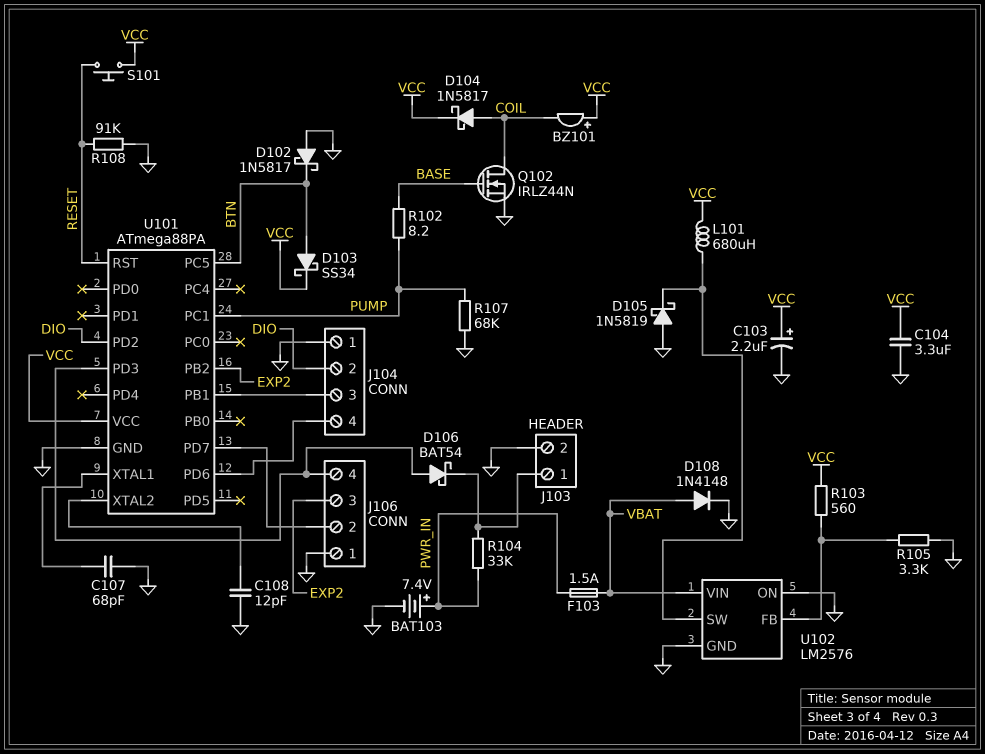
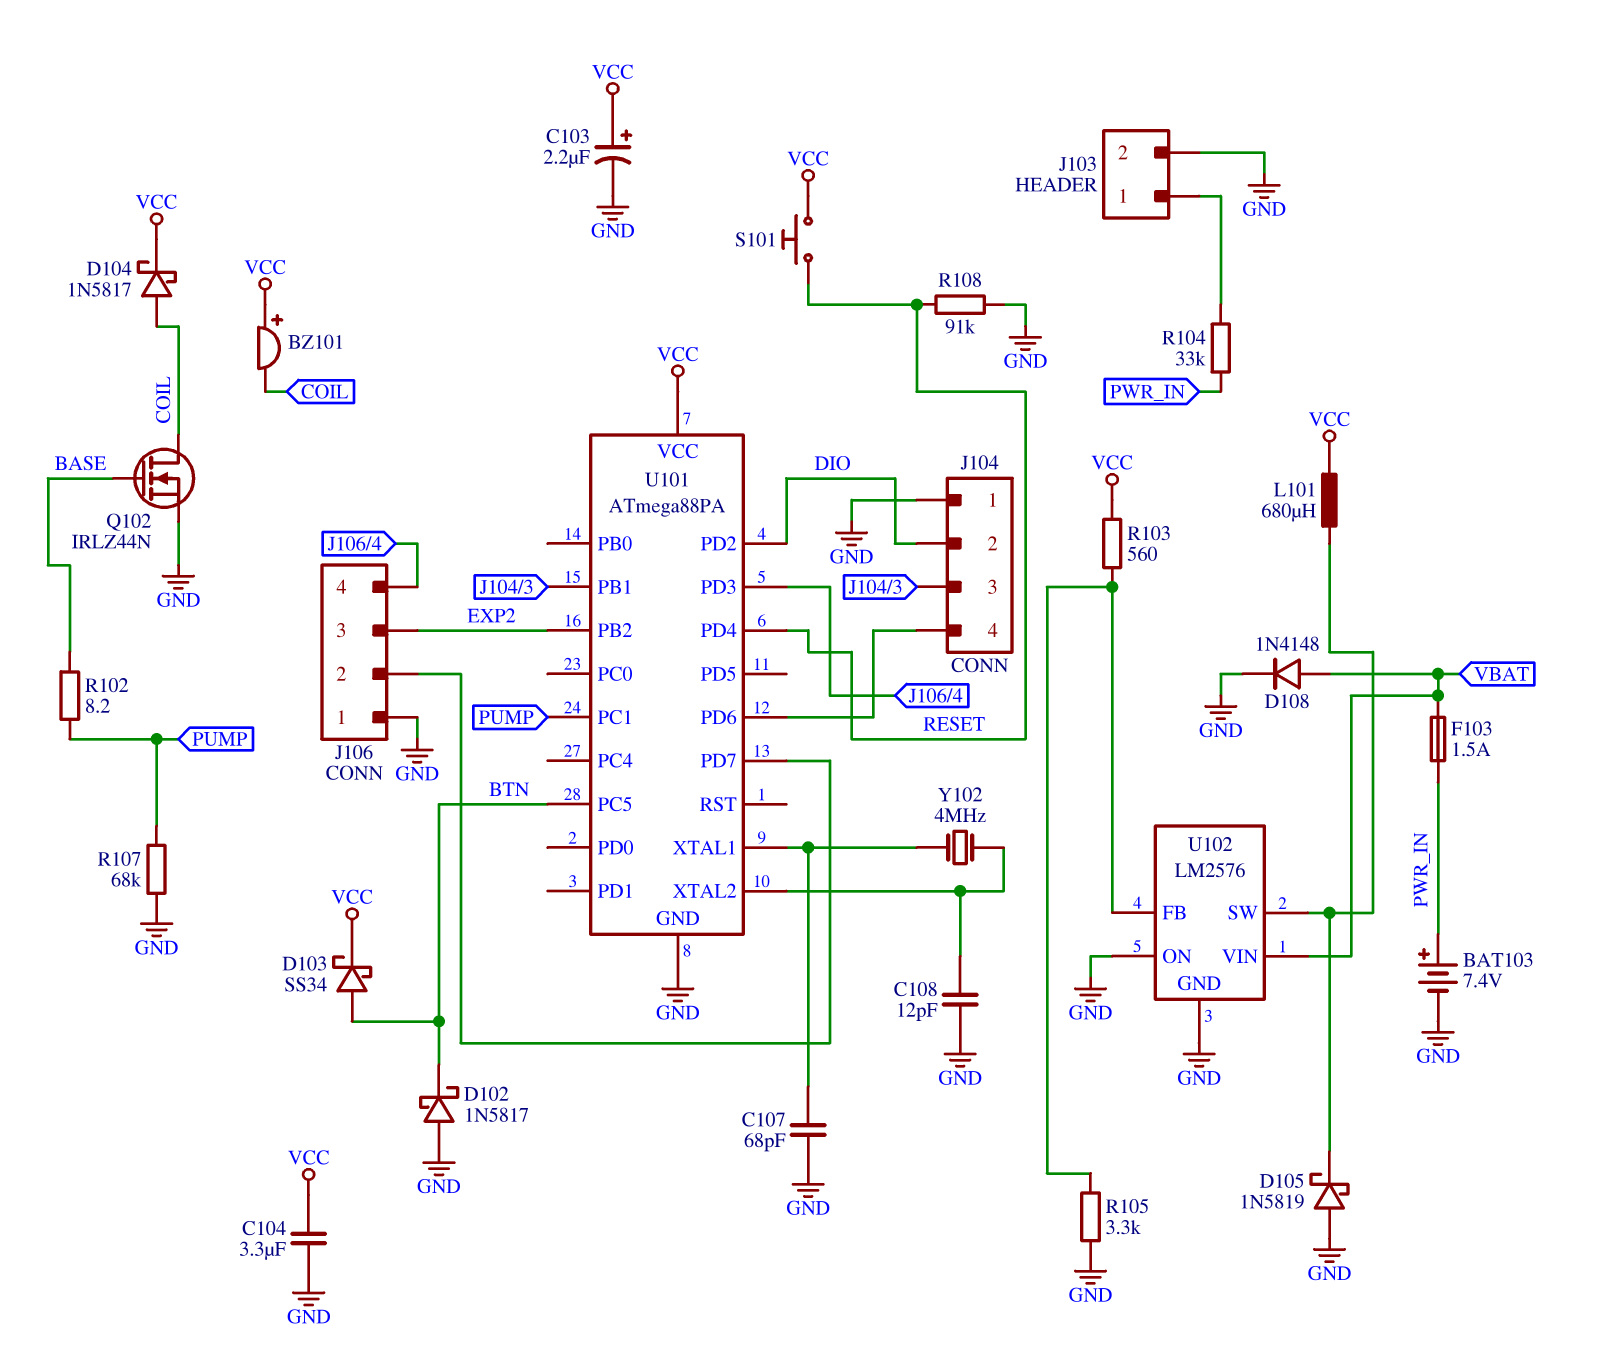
D106: schottky BAT54 (A J106/4, K J103/1) -> none
U101 pin PD4: none -> RESET
U101 pin RST: RESET -> none
Y102: none -> 4MHz (U101/XTAL1, U101/XTAL2)

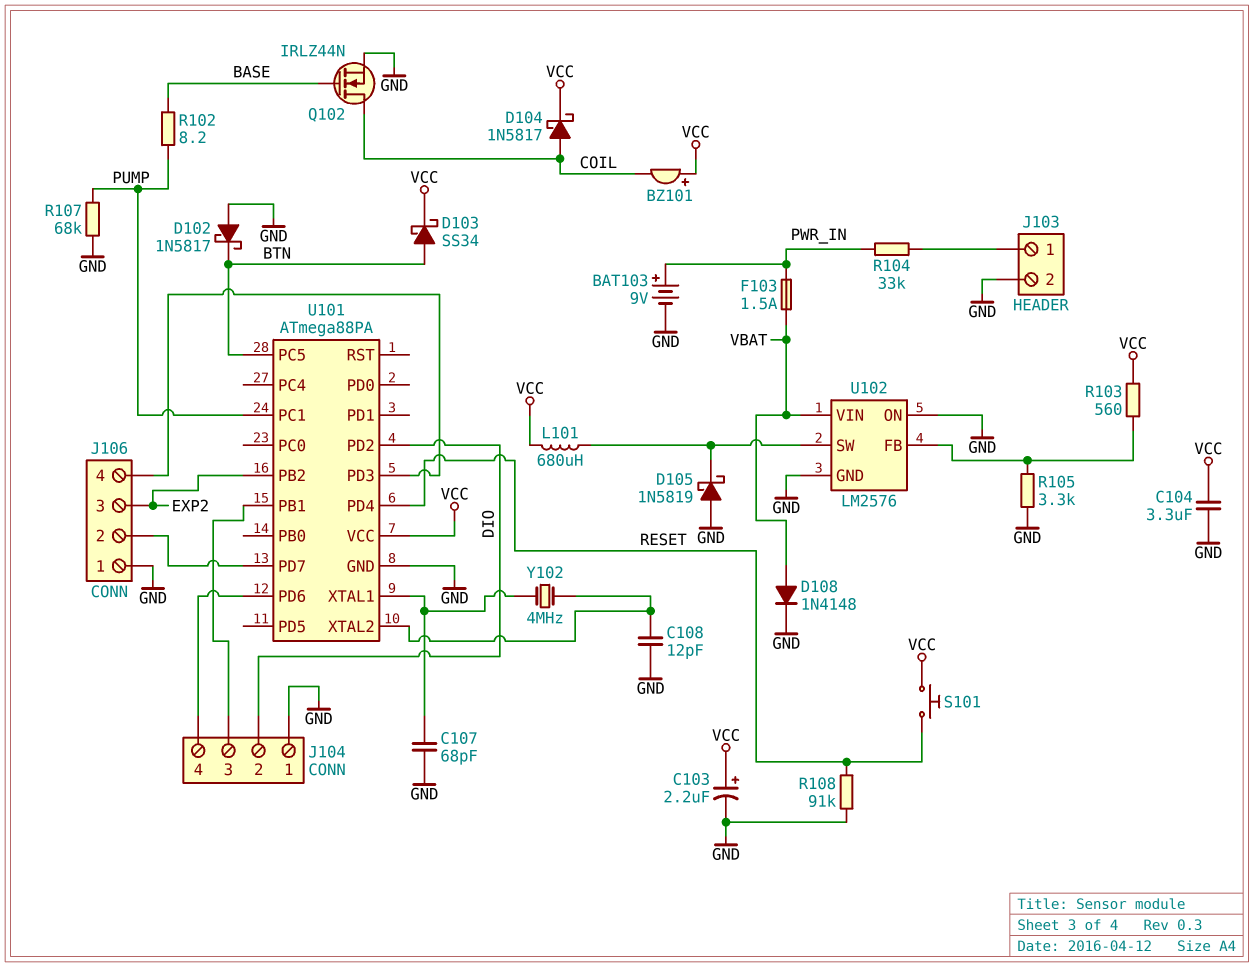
BAT103: 7.4V (plus PWR_IN, minus GND) -> 9V (plus PWR_IN, minus GND)

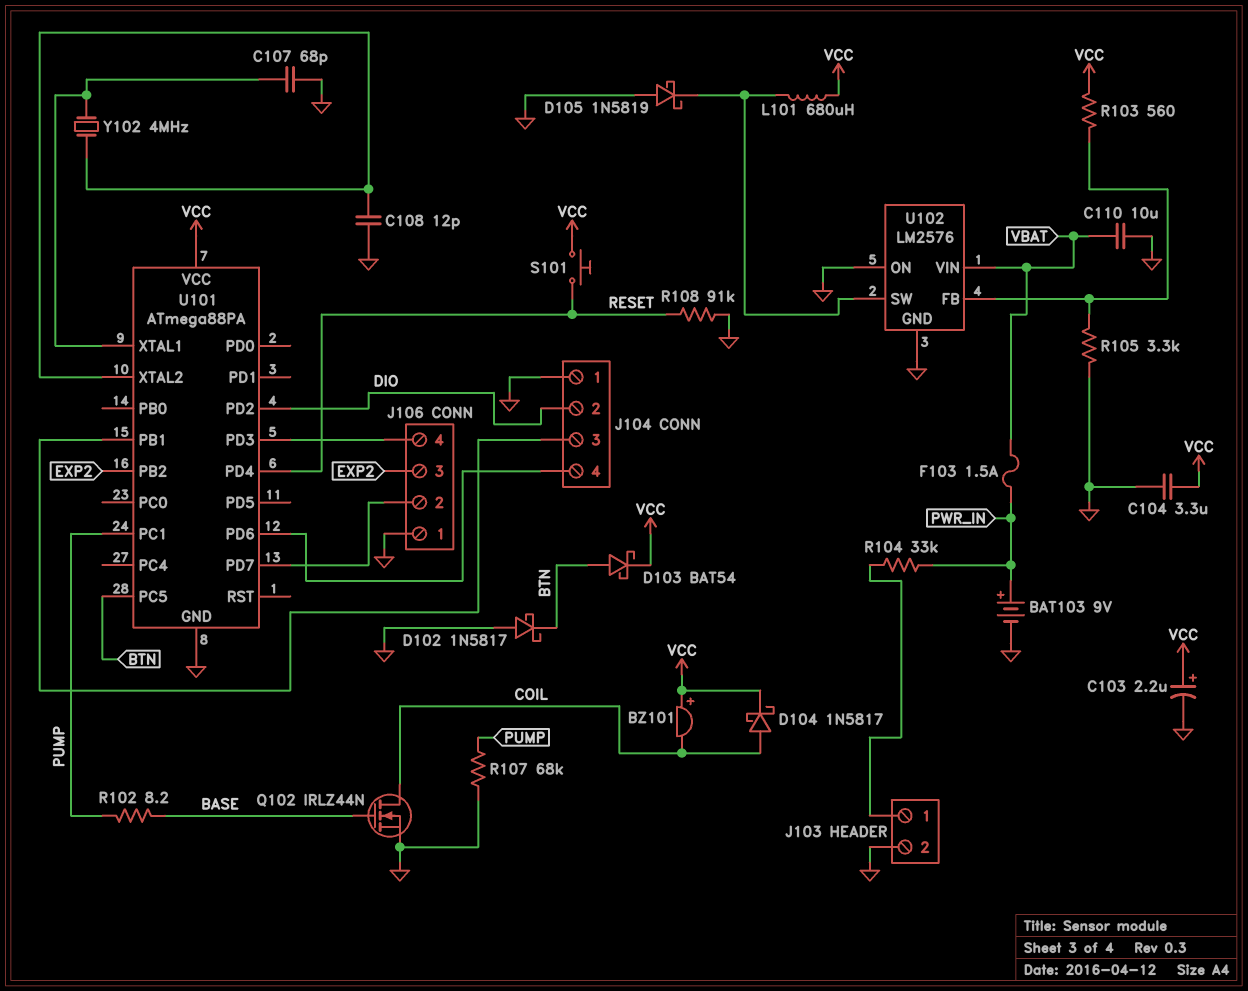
C110: none -> 10uF (GND, VBAT)
D103: schottky SS34 (A BTN, K VCC) -> schottky BAT54 (A BTN, K VCC)
D108: diode 1N4148 (A VBAT, K GND) -> none

